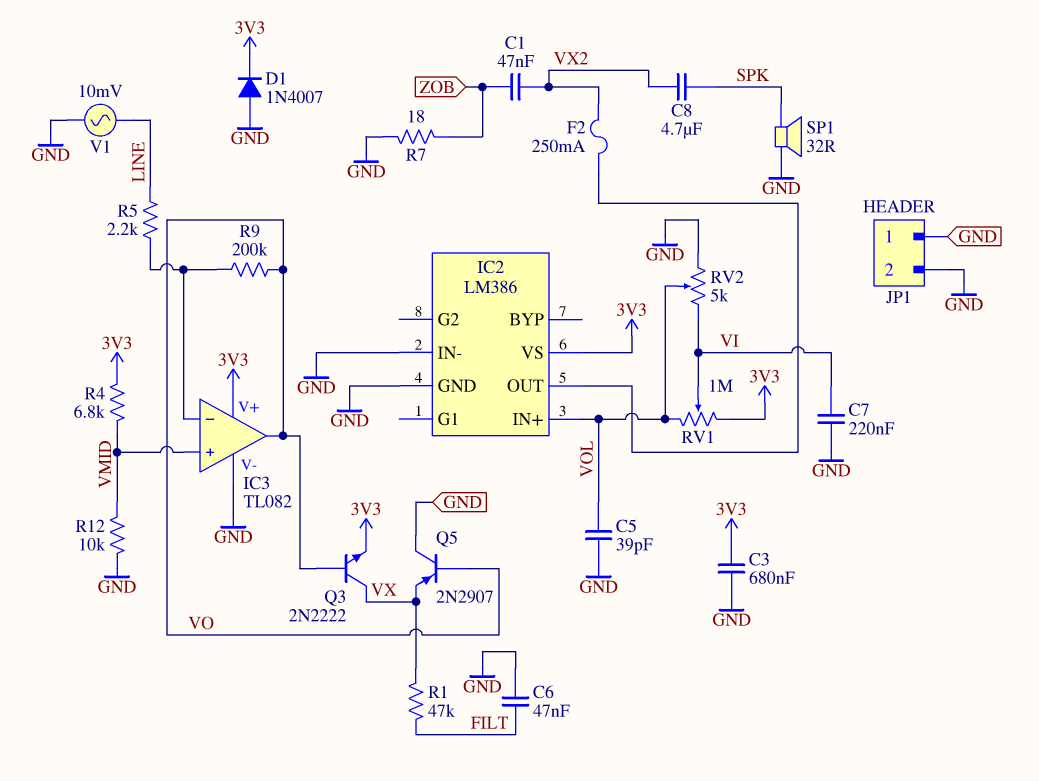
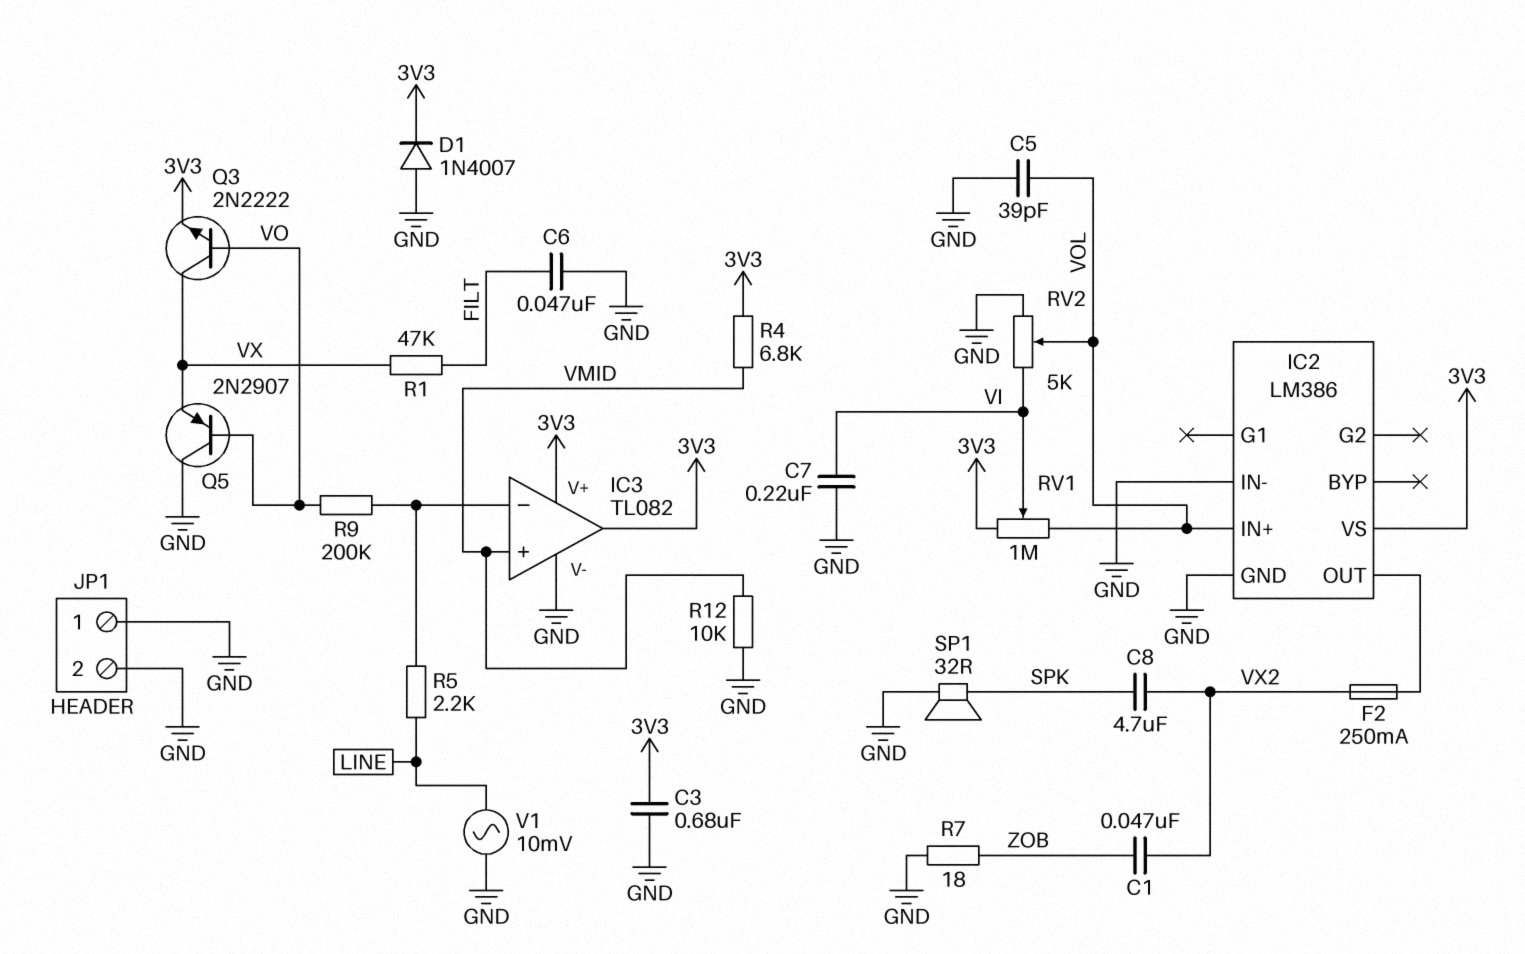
IC3 pin out: VO -> 3V3

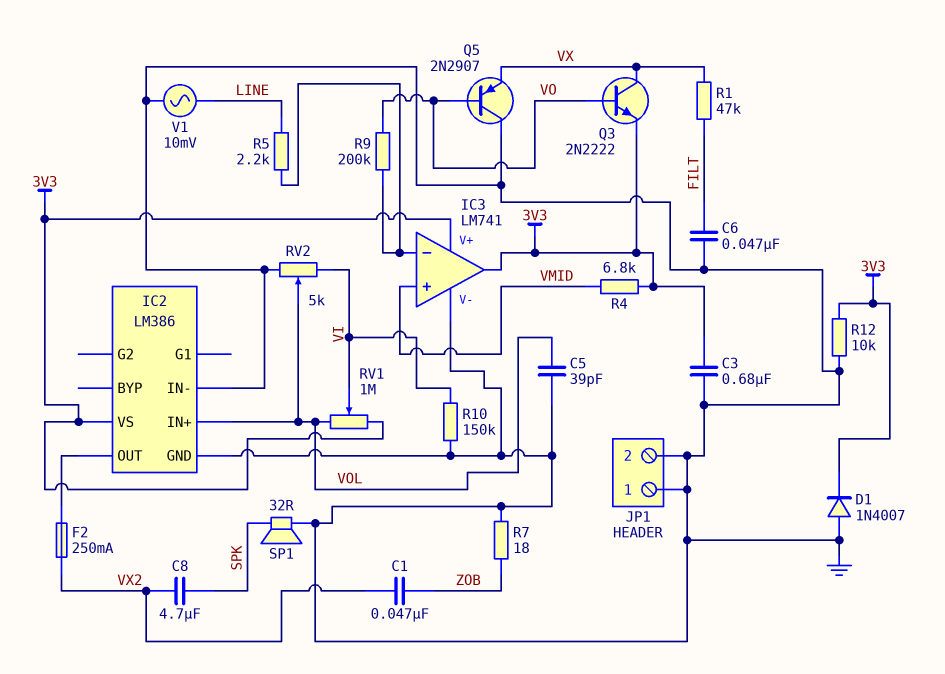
C7: 220nF (GND, VI) -> none
IC3: TL082 -> LM741
R10: none -> 150k (GND, VI)
R12: 10k (GND, VMID) -> 10k (3V3, GND)

